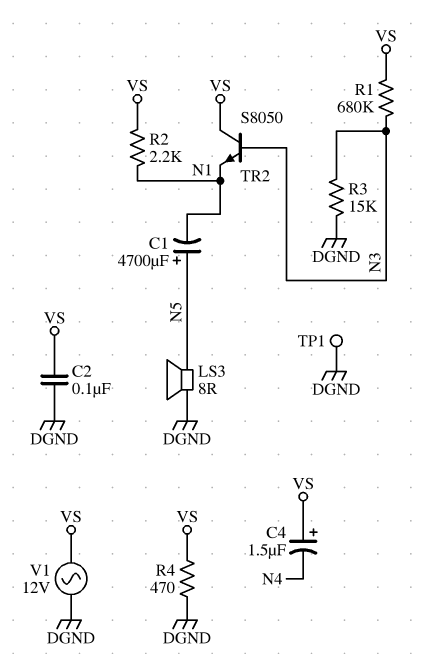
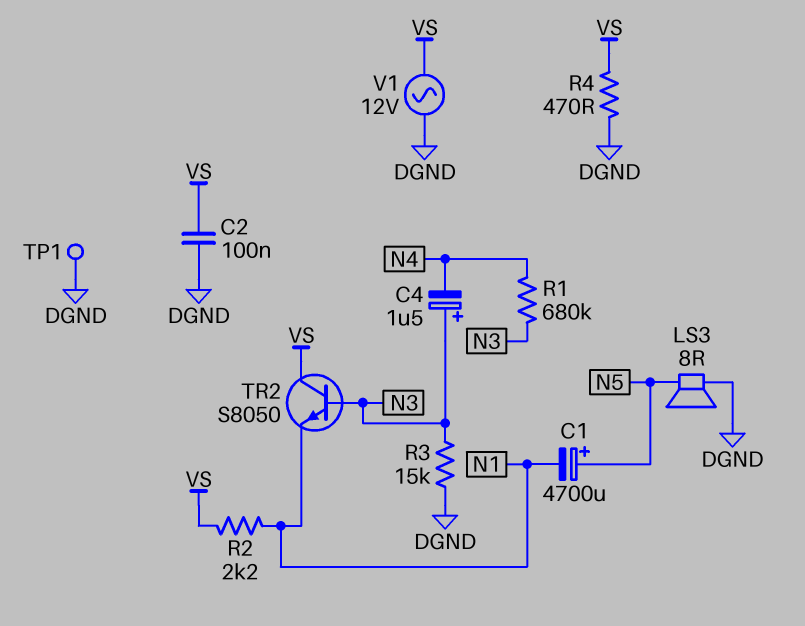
C4: 1.5uF (plus VS, minus N4) -> 1.5uF (plus N3, minus N4)
R1: 680k (N3, VS) -> 680k (N3, N4)

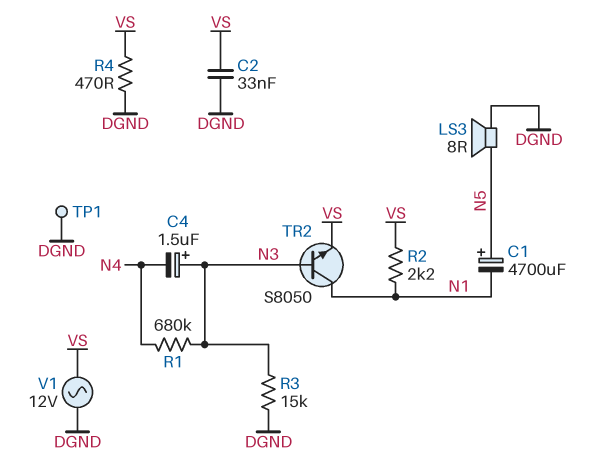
C2: 100nF (DGND, VS) -> 33nF (DGND, VS)
TR2: NPN S8050 (B N3, C VS, E N1) -> NPN S8050 (B N3, C N1, E VS)

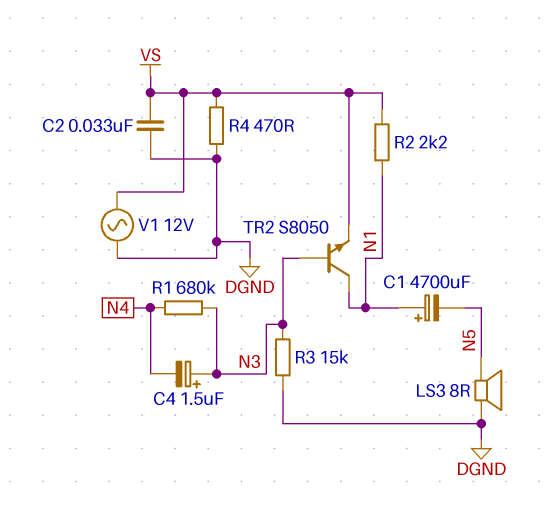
C1: 4700uF (plus N5, minus N1) -> 4700uF (plus N1, minus N5)
TP1: test point (DGND) -> none

